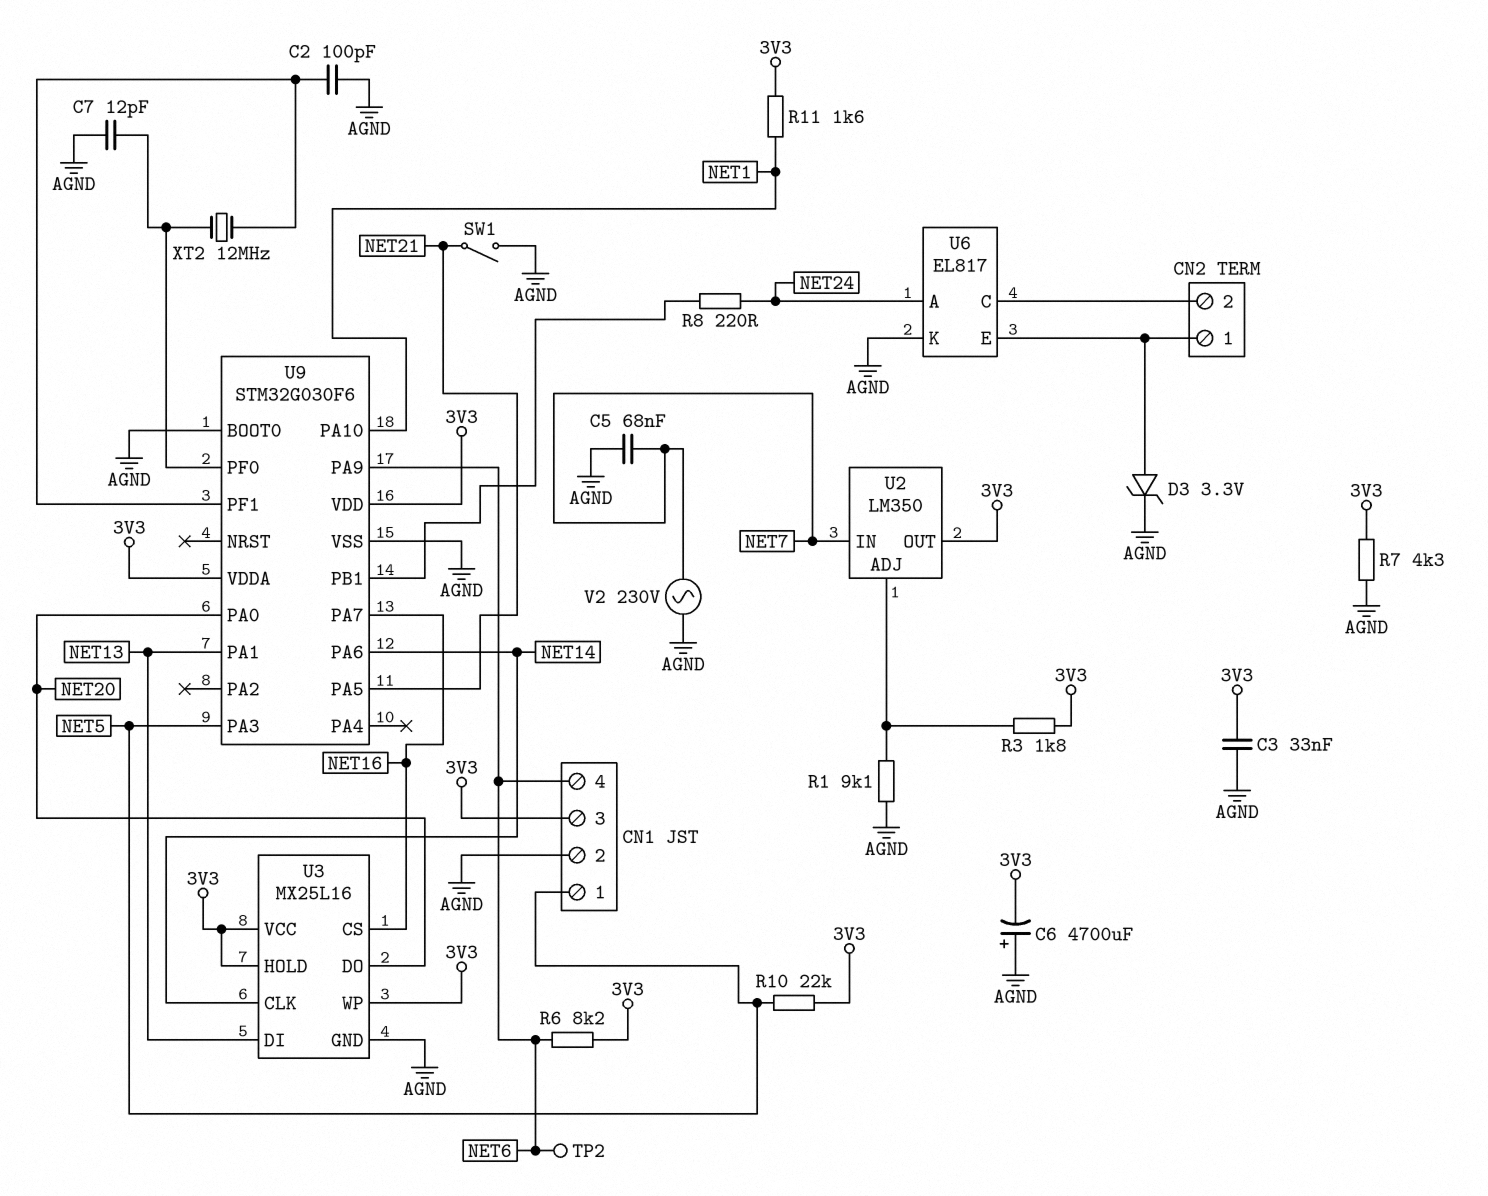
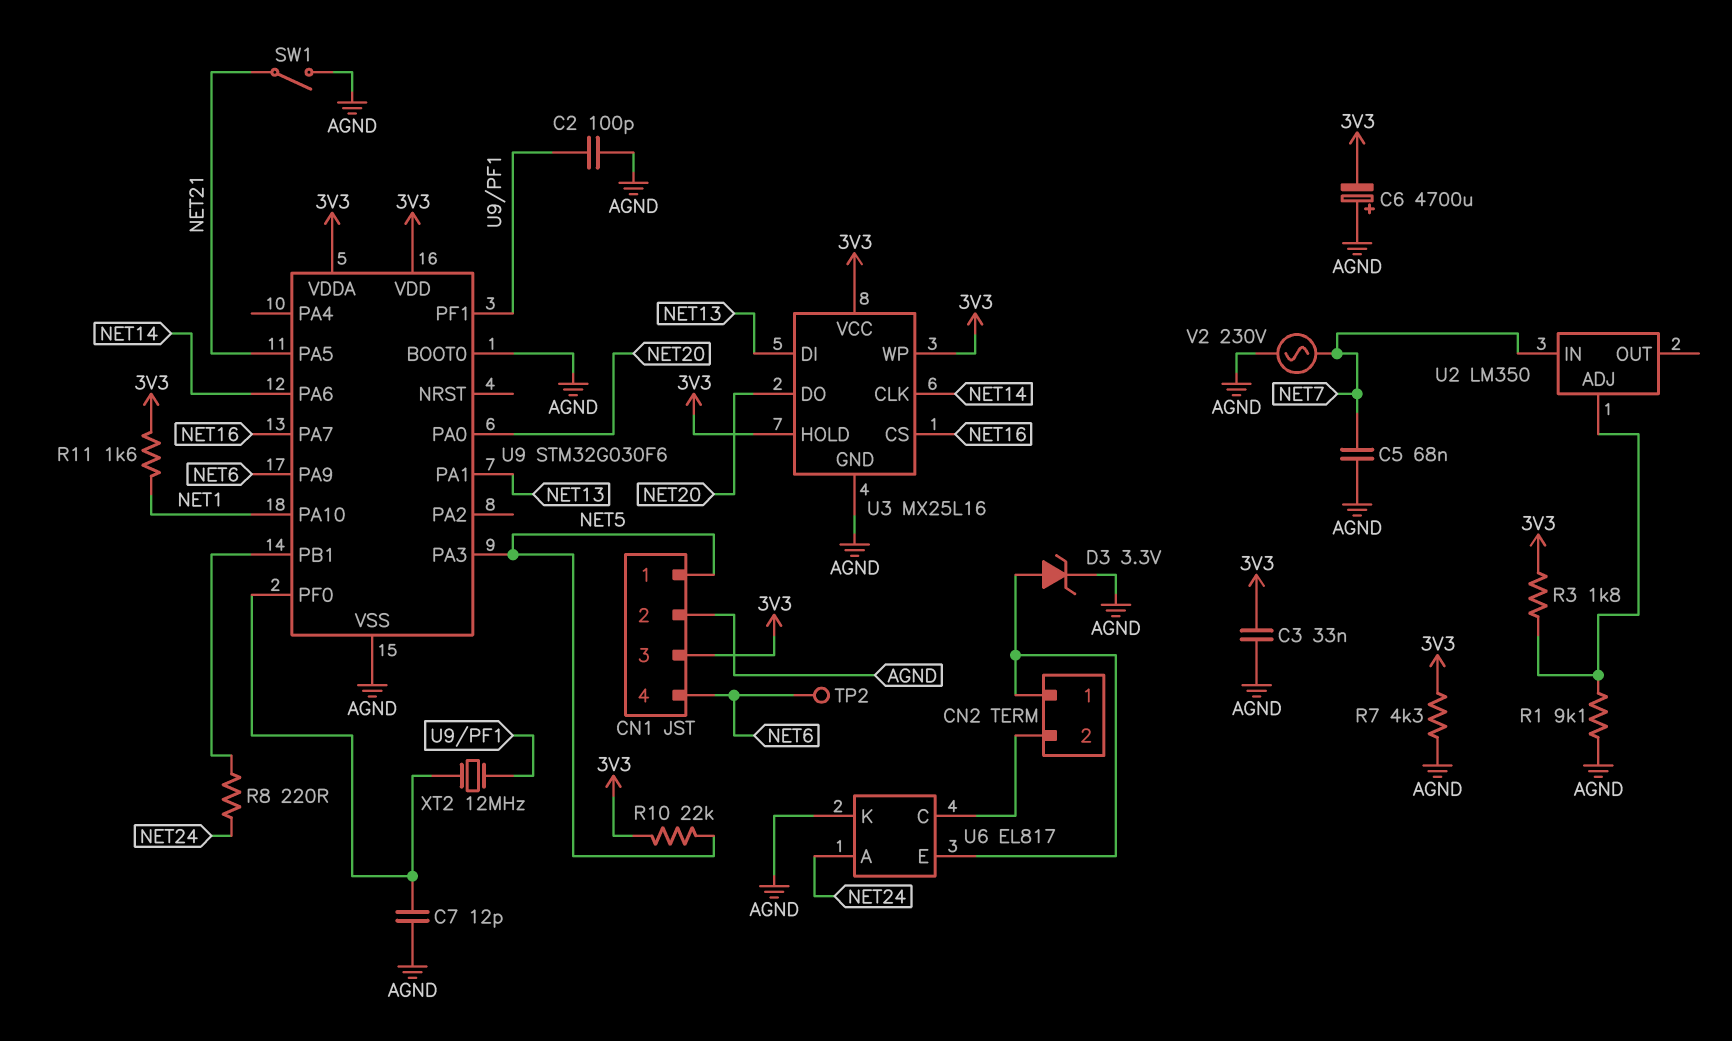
R6: 8.2k (3V3, NET6) -> none
U2 pin OUT: 3V3 -> none

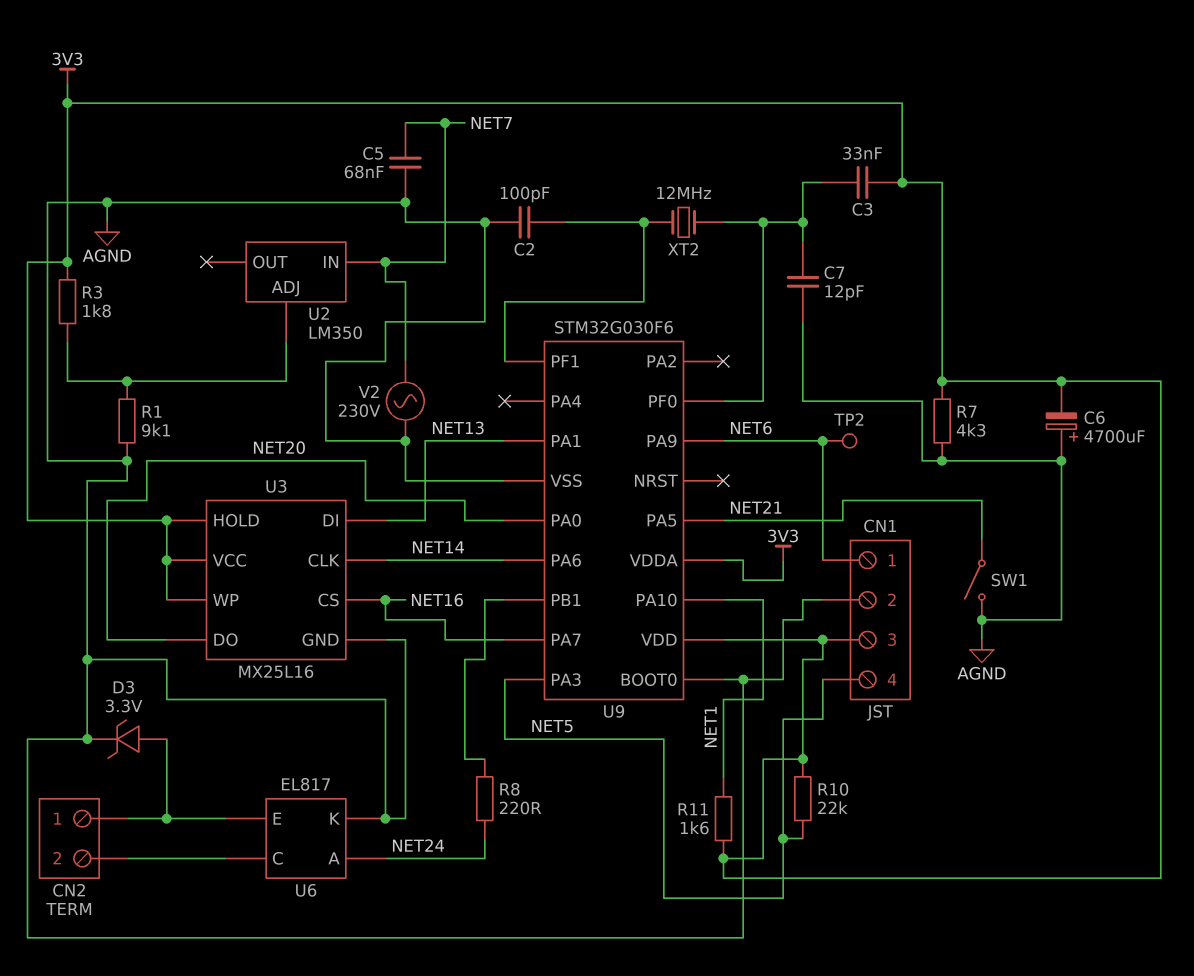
C3: 33nF (3V3, AGND) -> 33nF (3V3, U9/PF0)
CN1 pin 1: NET5 -> NET6
CN1 pin 4: NET6 -> NET5

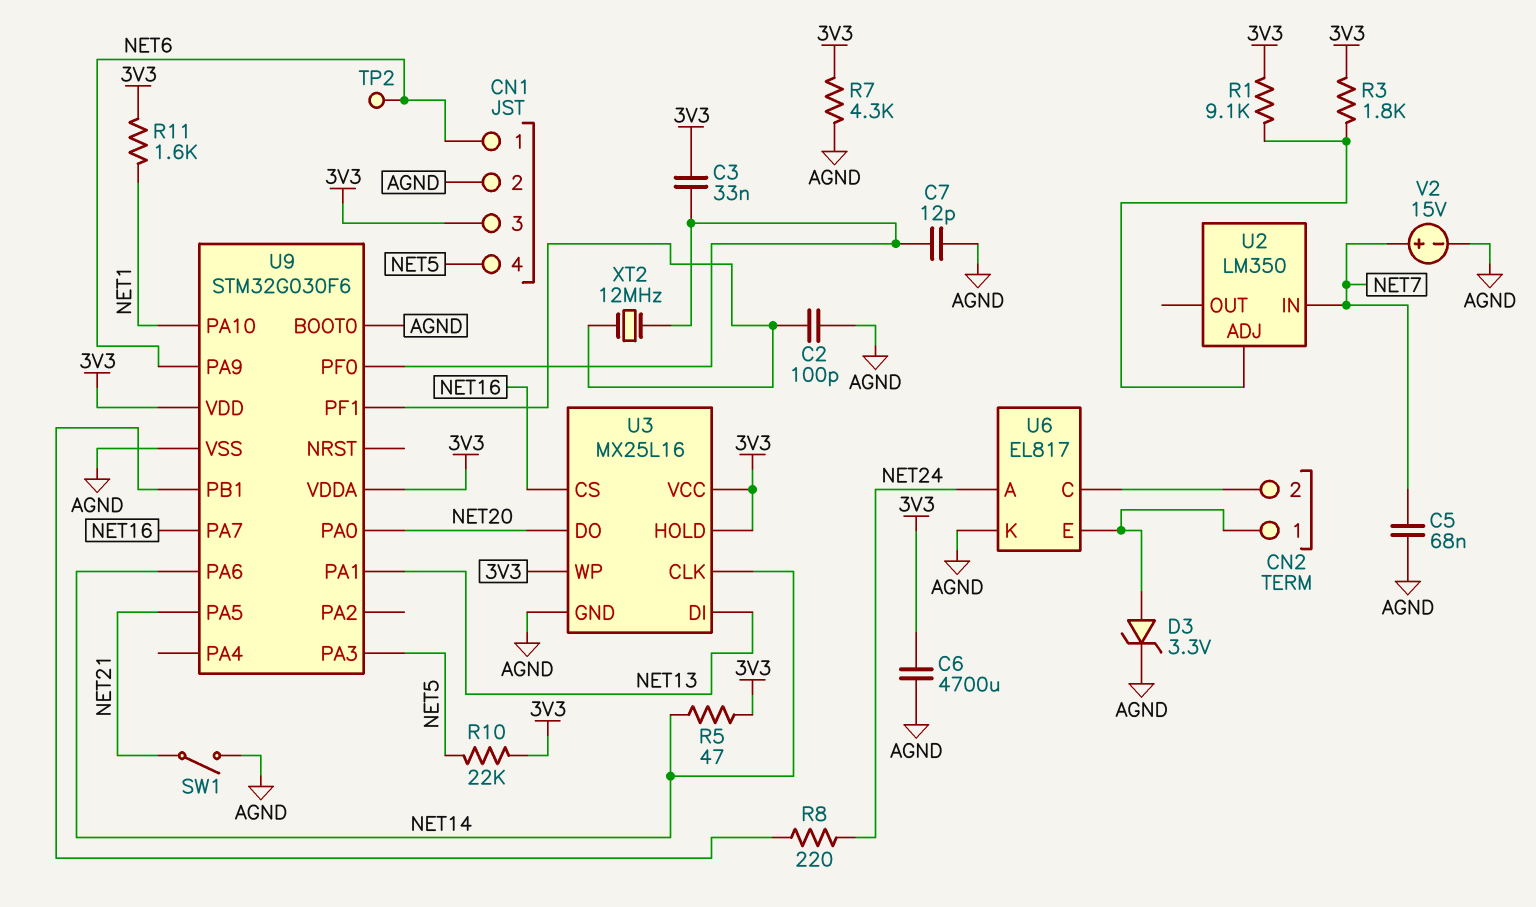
C6: 4700uF (plus AGND, minus 3V3) -> 4700uF (3V3, AGND)
R1: 9.1k (AGND, U2/ADJ) -> 9.1k (3V3, U2/ADJ)
R5: none -> 47 (3V3, NET14)
V2: AC 230V (AGND, NET7) -> 15V (plus NET7, minus AGND)

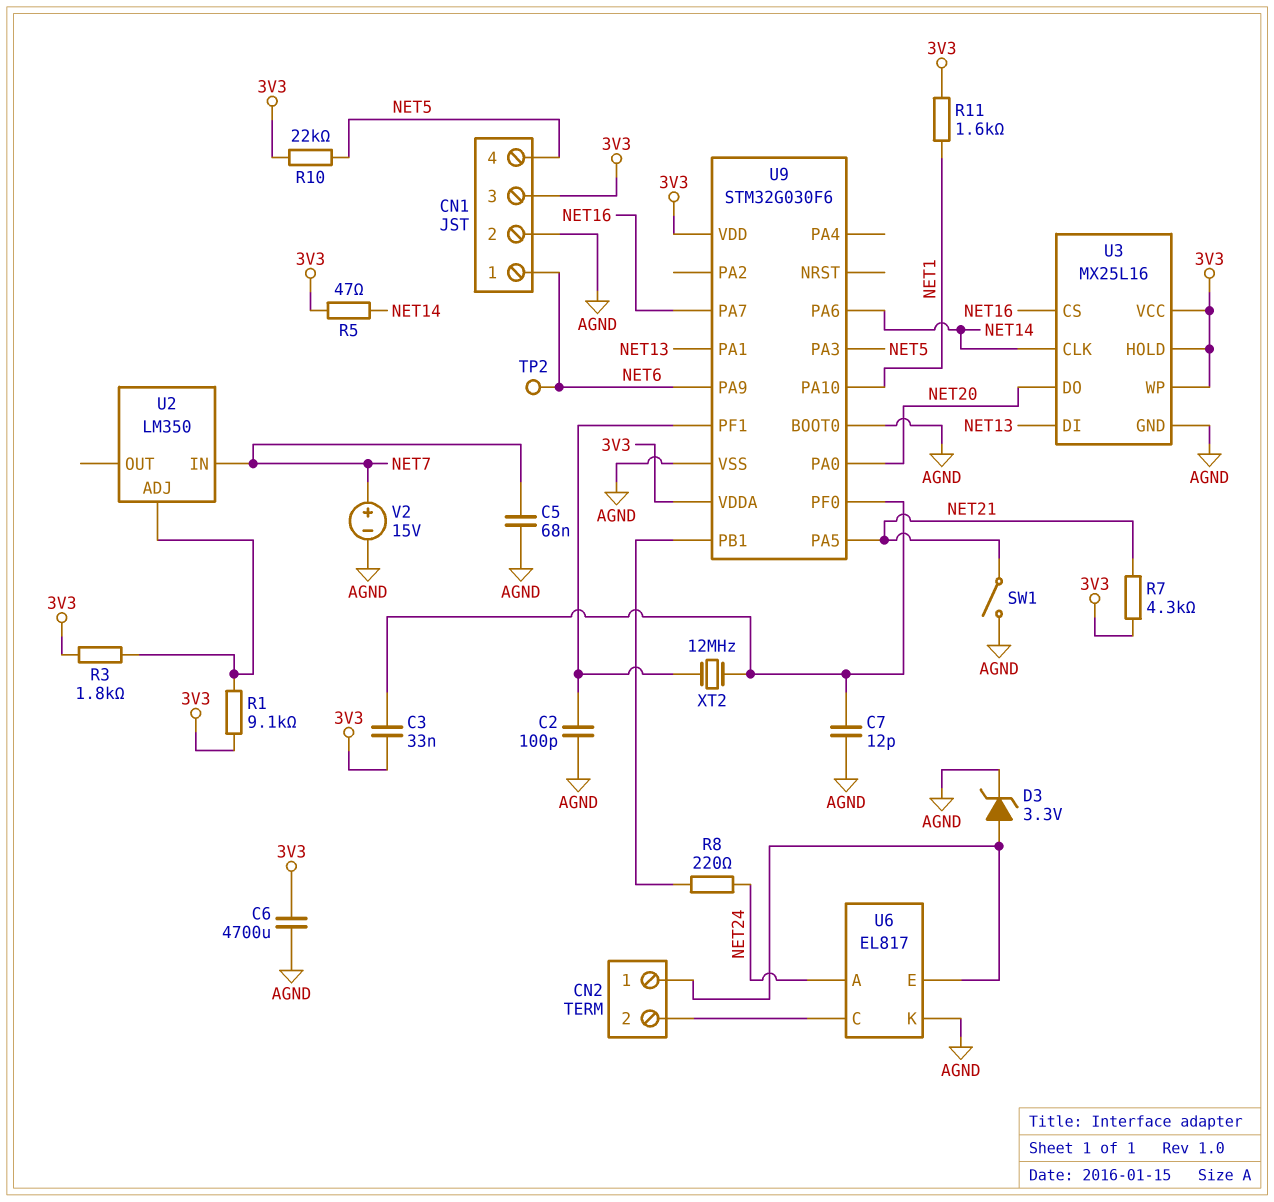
R7: 4.3k (3V3, AGND) -> 4.3k (3V3, NET21)

